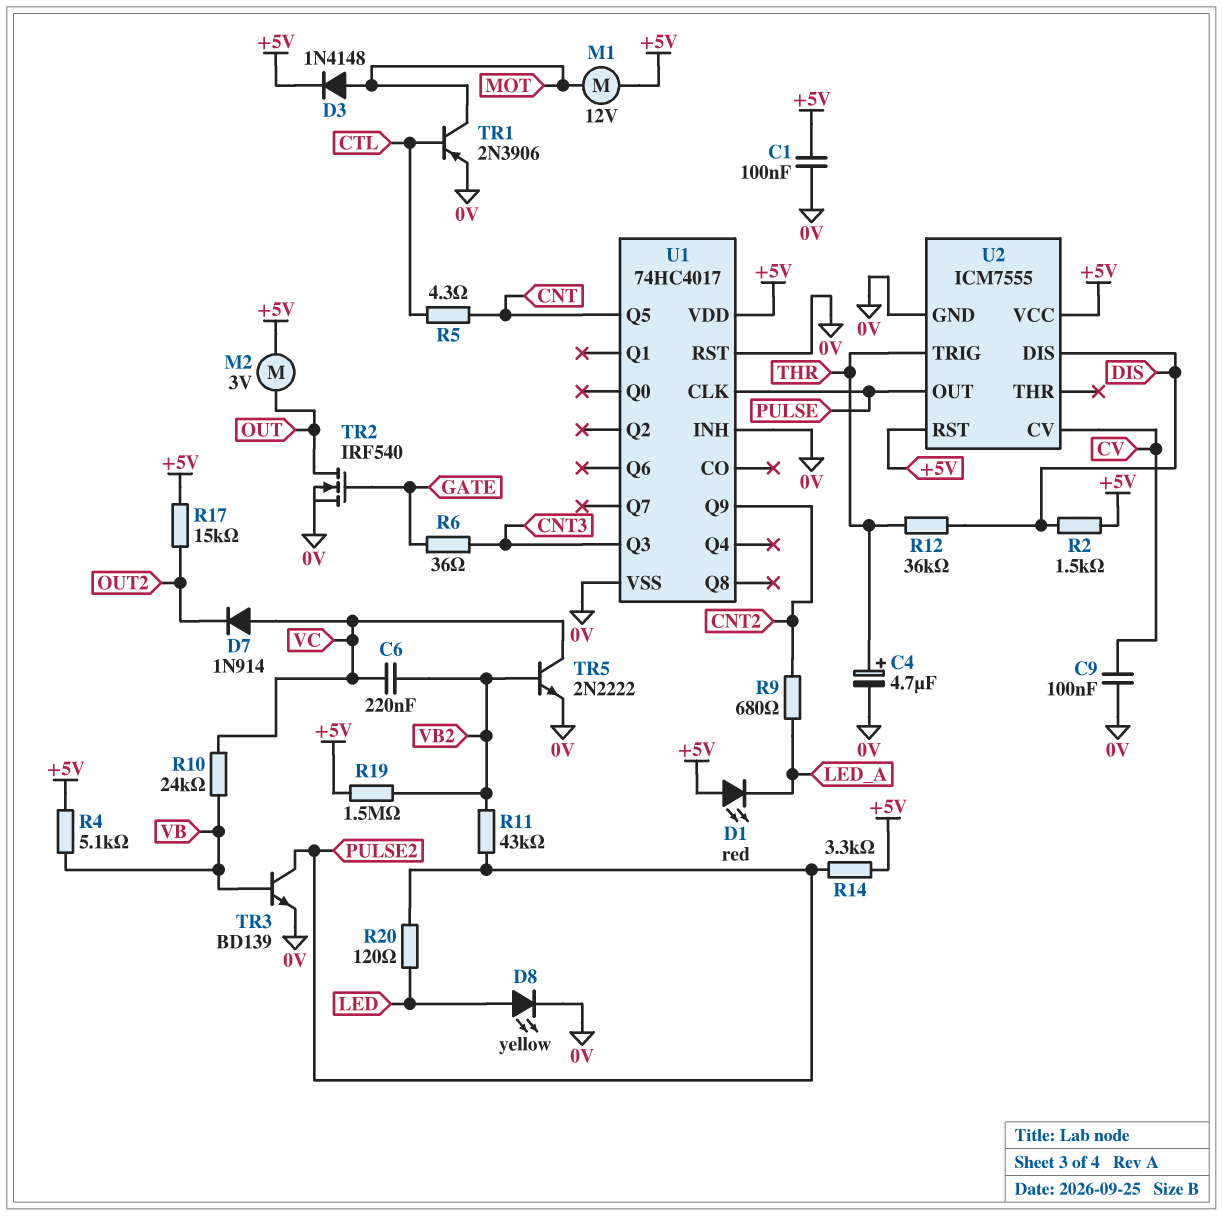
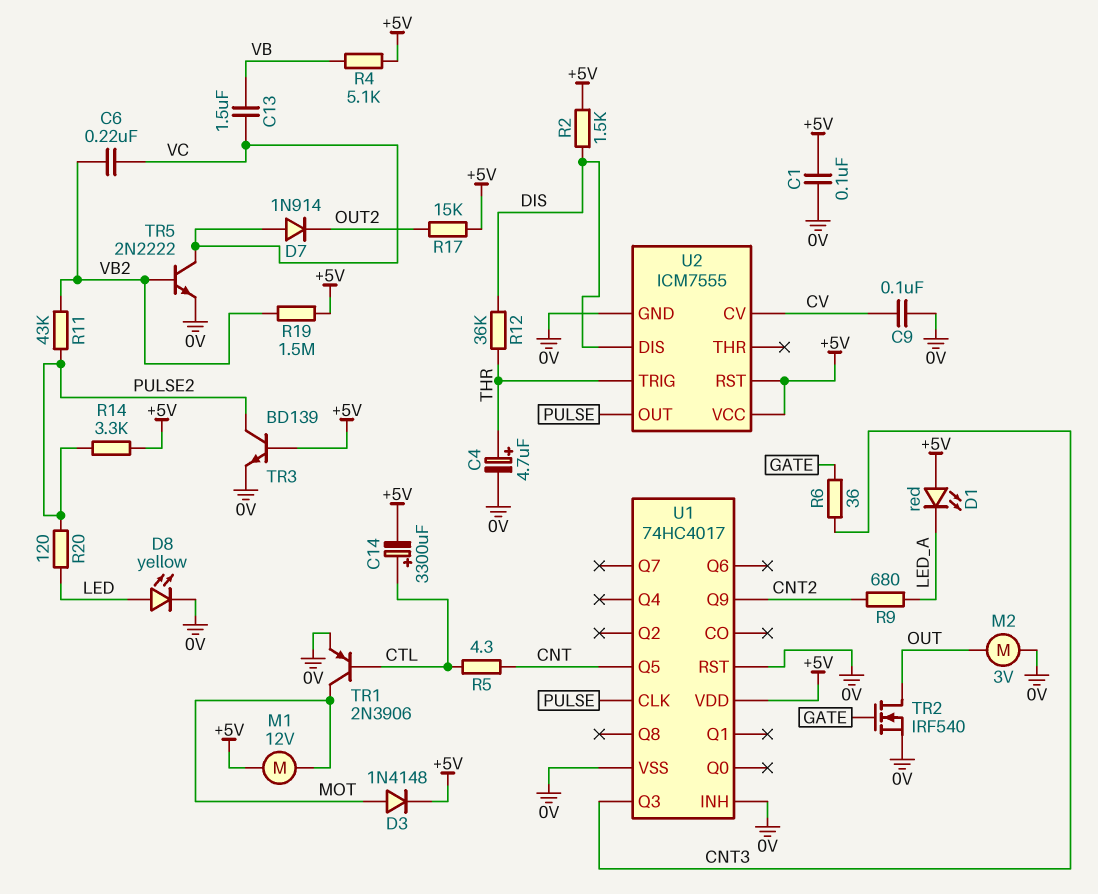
C13: none -> 1.5uF (VB, VC)
C14: none -> 3300uF (plus CTL, minus +5V)
M2: motor 3V (+5V, OUT) -> motor 3V (0V, OUT)
R10: 24k (VB, VC) -> none
TR3: NPN BD139 (B VB, C PULSE2, E 0V) -> NPN BD139 (B +5V, C PULSE2, E 0V)

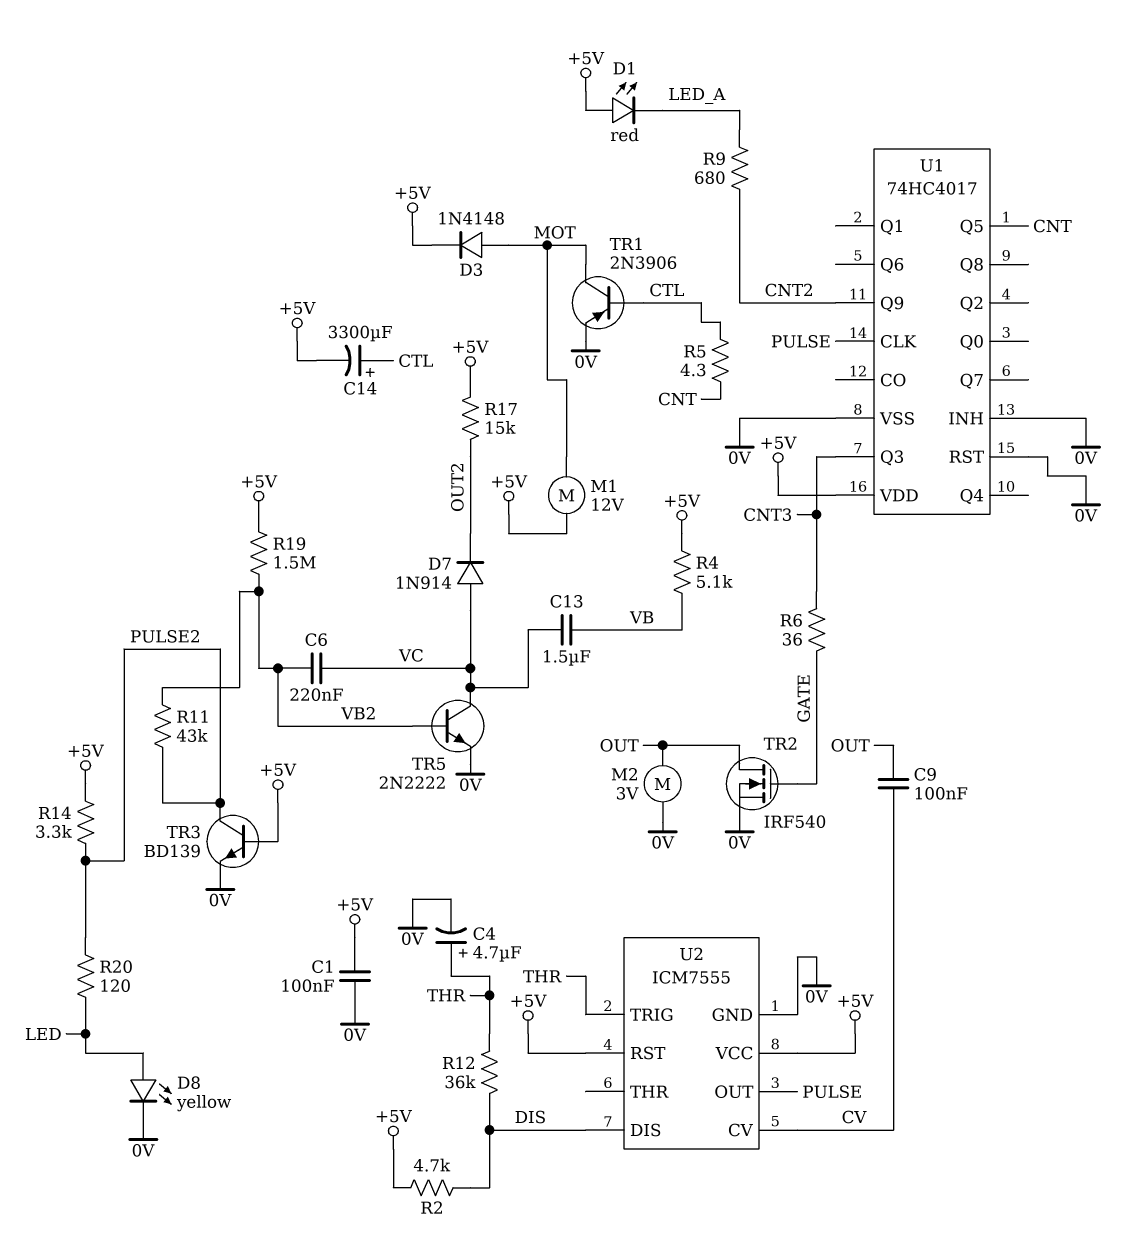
C9: 100nF (0V, CV) -> 100nF (CV, OUT)
R2: 1.5k (+5V, DIS) -> 4.7k (+5V, DIS)

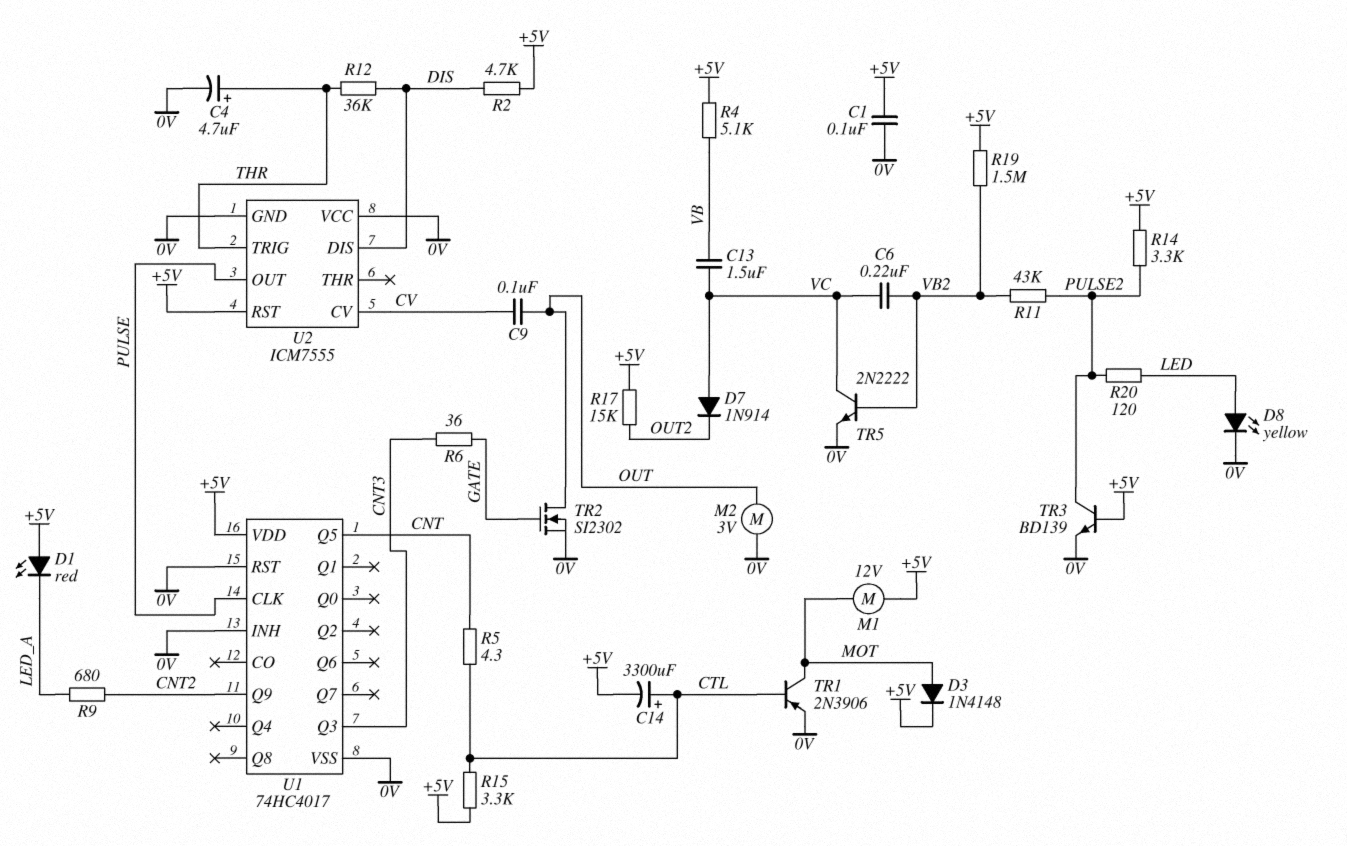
R15: none -> 3.3k (+5V, CTL)
TR2: NMOS IRF540 (G GATE, D OUT, S 0V) -> NMOS SI2302 (G GATE, D OUT, S 0V)
U2 pin VCC: +5V -> 0V

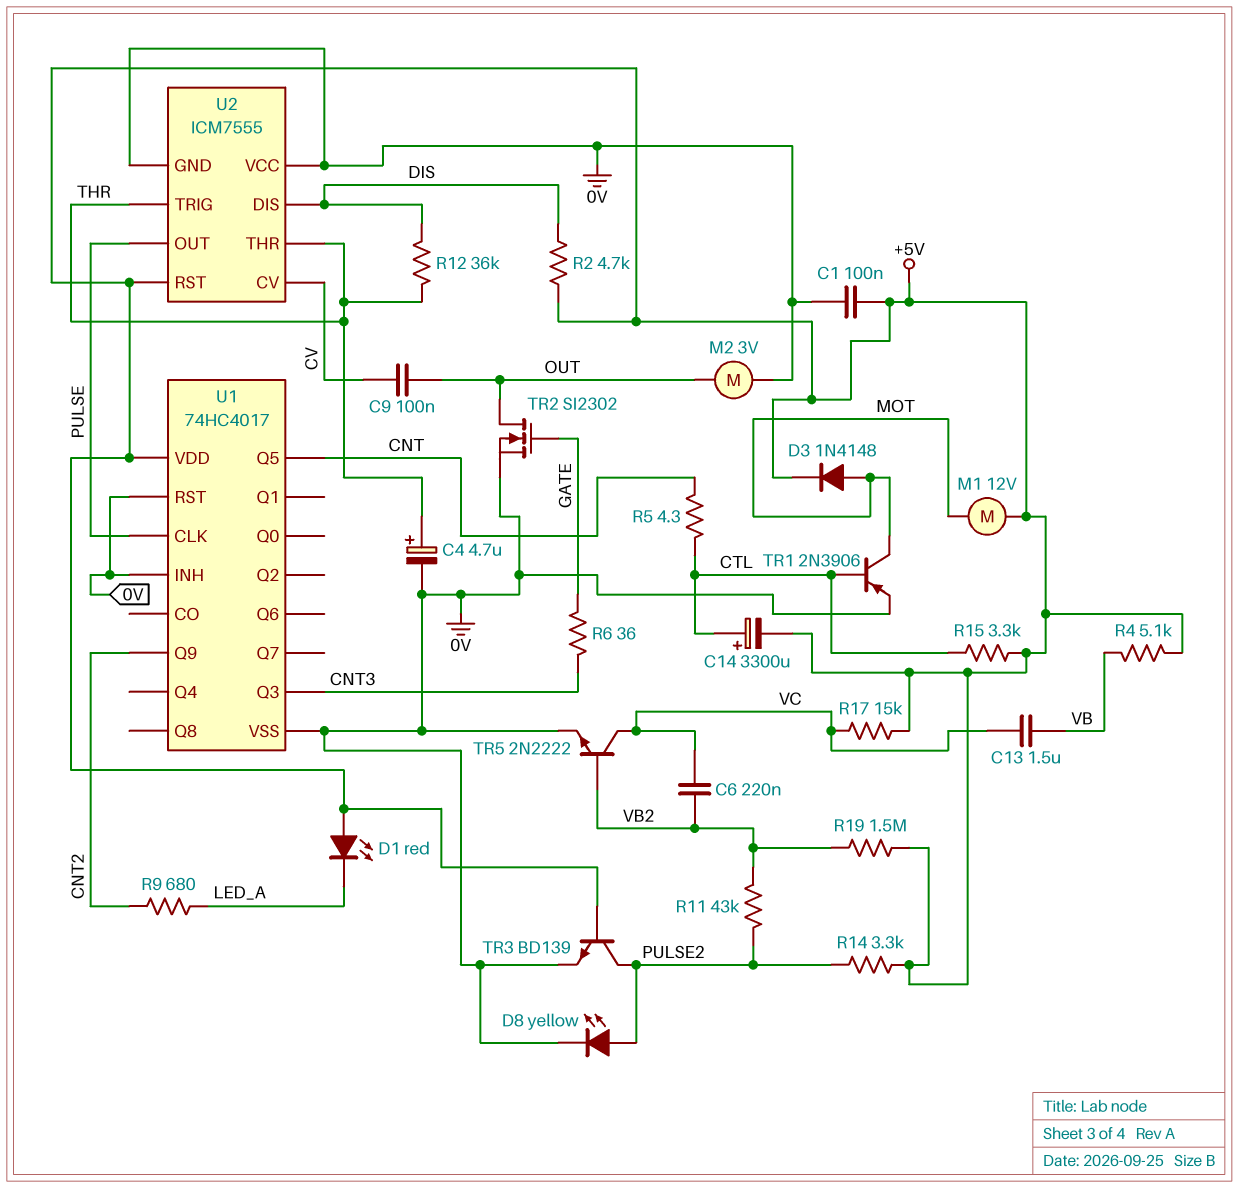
D7: diode 1N914 (A VC, K OUT2) -> none
D8: LED yellow (A LED, K 0V) -> LED yellow (A PULSE2, K 0V)
R17: 15k (+5V, OUT2) -> 15k (+5V, VC)
R20: 120 (LED, PULSE2) -> none
U2 pin THR: none -> THR

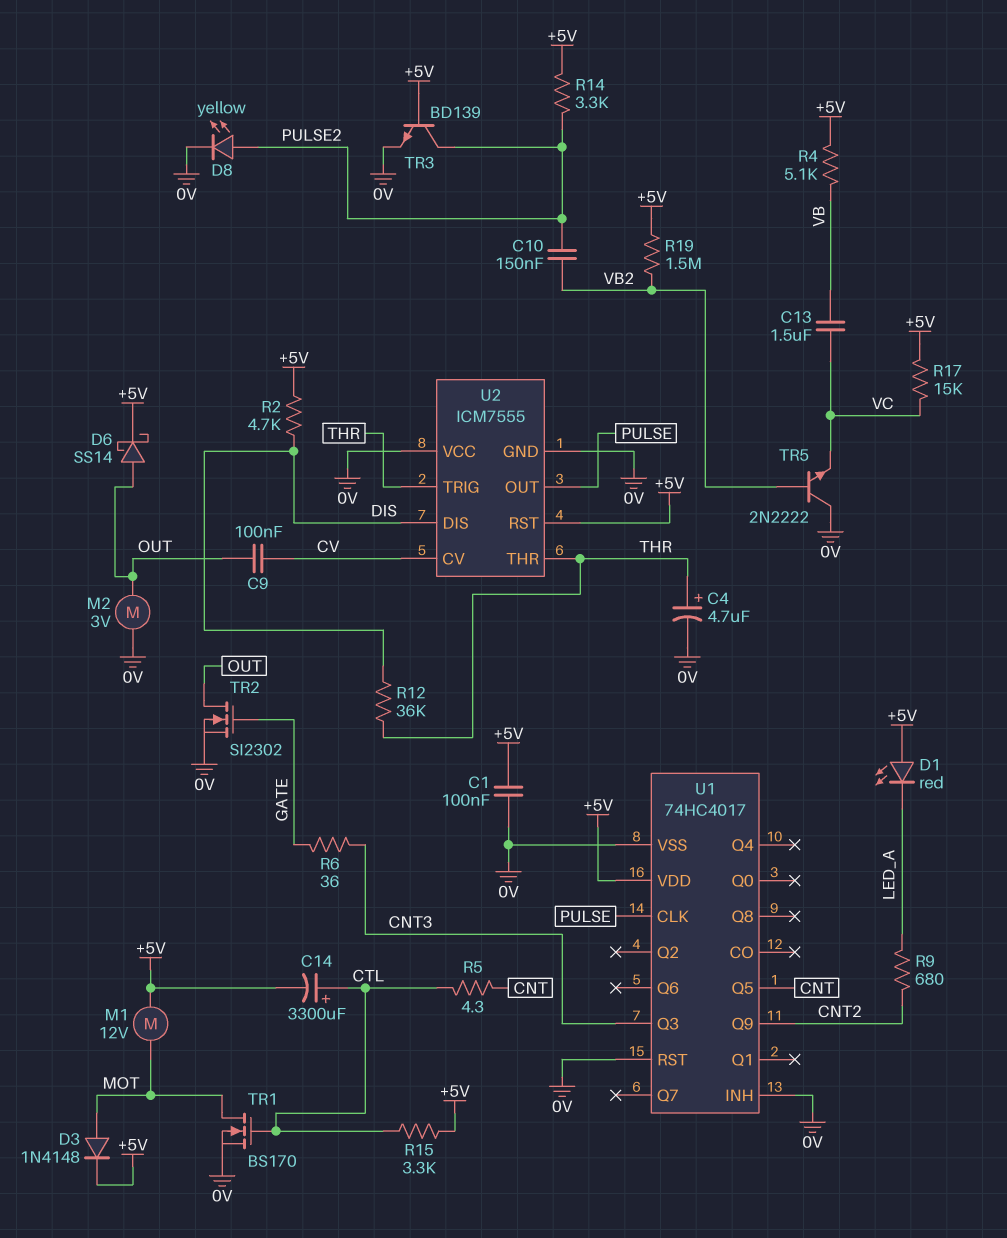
C6: 220nF (VB2, VC) -> none
C10: none -> 150nF (PULSE2, VB2)
D6: none -> schottky SS14 (A OUT, K +5V)
R11: 43k (PULSE2, VB2) -> none
TR1: PNP 2N3906 (B CTL, C MOT, E 0V) -> NMOS BS170 (G CTL, D MOT, S 0V)
TR5: NPN 2N2222 (B VB2, C VC, E 0V) -> NPN 2N2222 (B VB2, C 0V, E VC)

